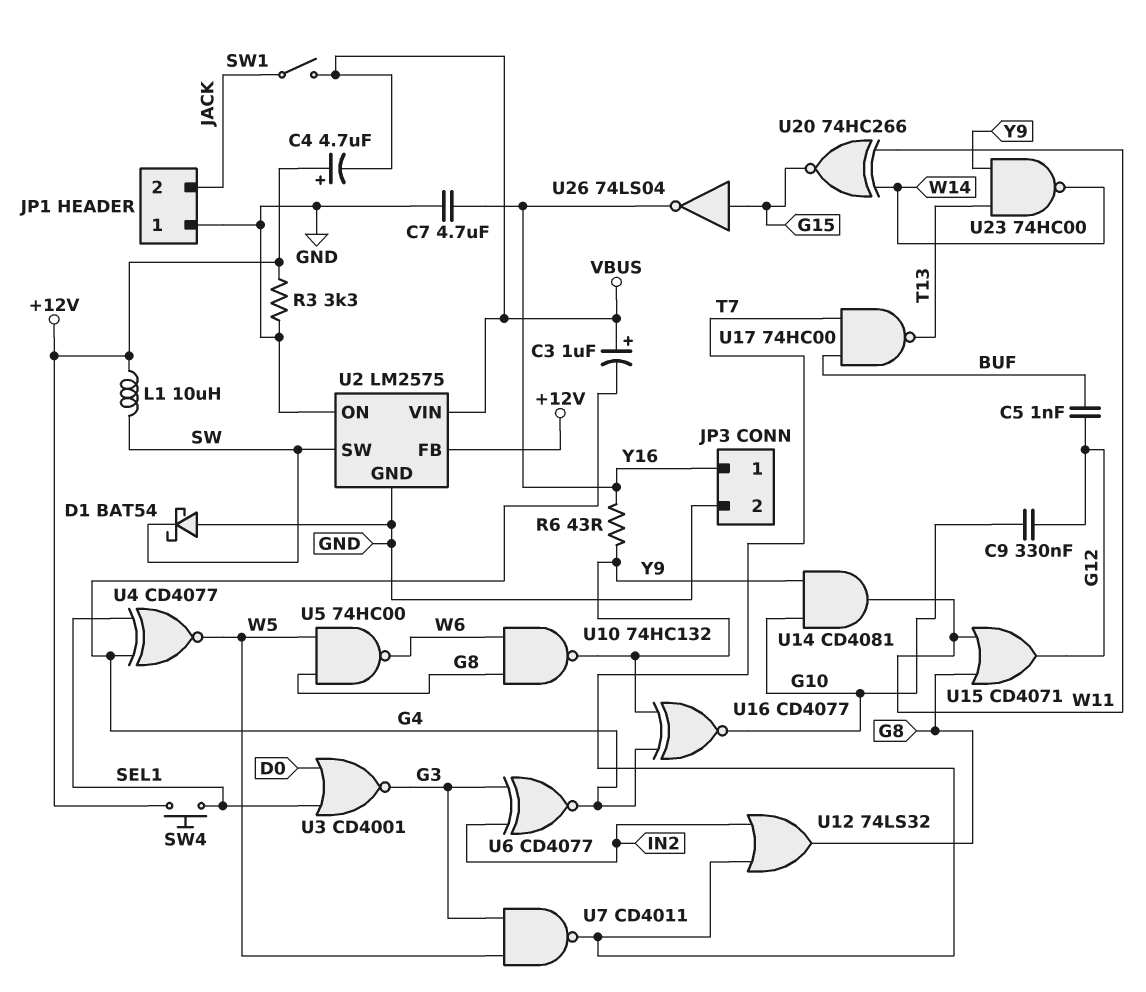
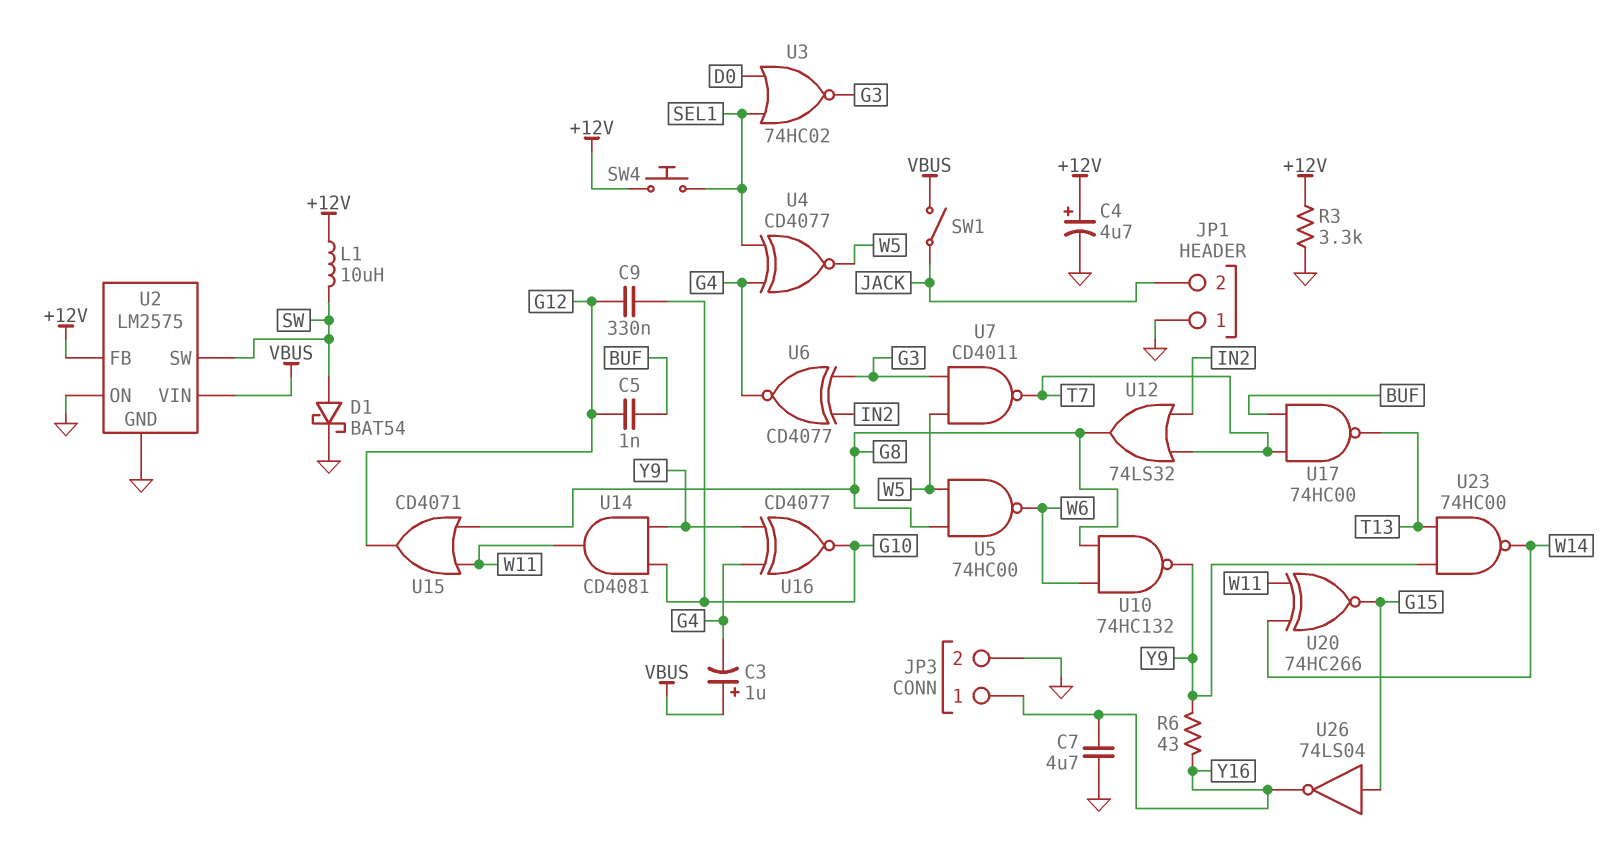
C4: 4.7uF (plus +12V, minus VBUS) -> 4.7uF (plus +12V, minus GND)
D1: schottky BAT54 (A GND, K SW) -> schottky BAT54 (A SW, K GND)
U3: NOR CD4001 (in D0, in SEL1, out G3) -> NOR 74HC02 (in D0, in SEL1, out G3)

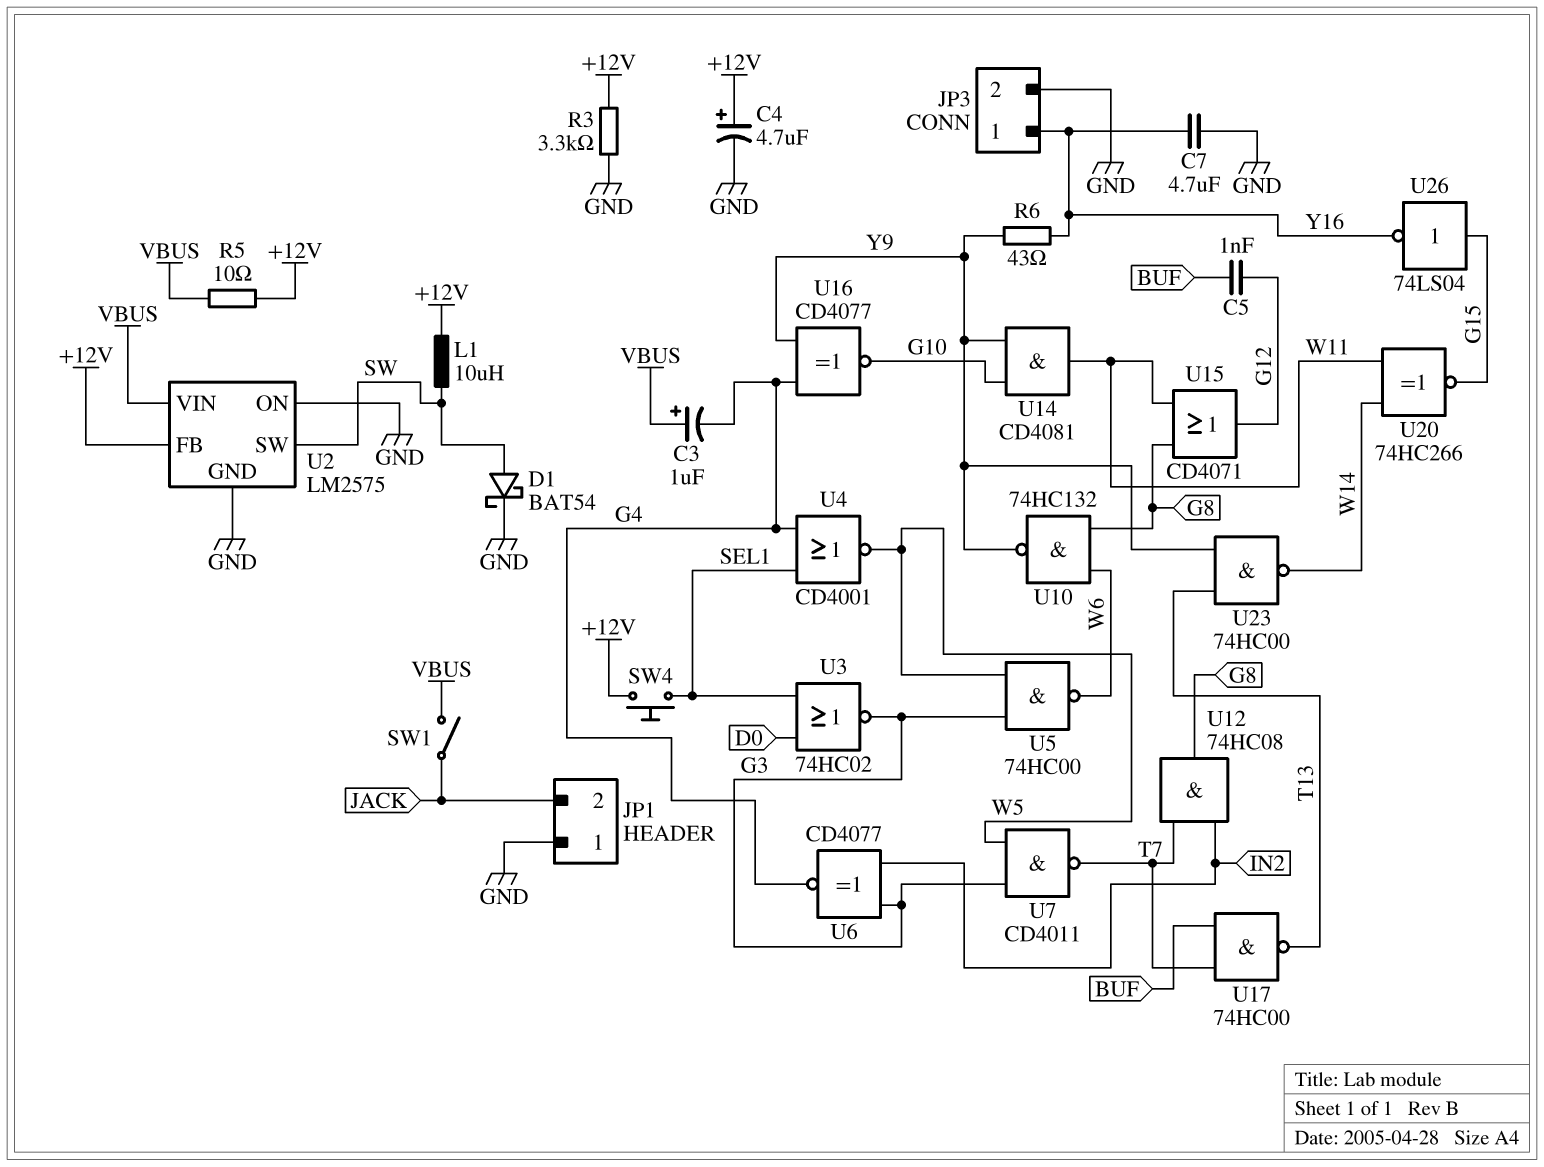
C9: 330nF (G10, G12) -> none
R5: none -> 10 (+12V, VBUS)
U4: XNOR CD4077 (in G4, in SEL1, out W5) -> NOR CD4001 (in G4, in SEL1, out W5)
U5: NAND 74HC00 (in G8, in W5, out W6) -> NAND 74HC00 (in G3, in W5, out W6)
U12: OR 74LS32 (in IN2, in T7, out G8) -> AND 74HC08 (in IN2, in T7, out G8)

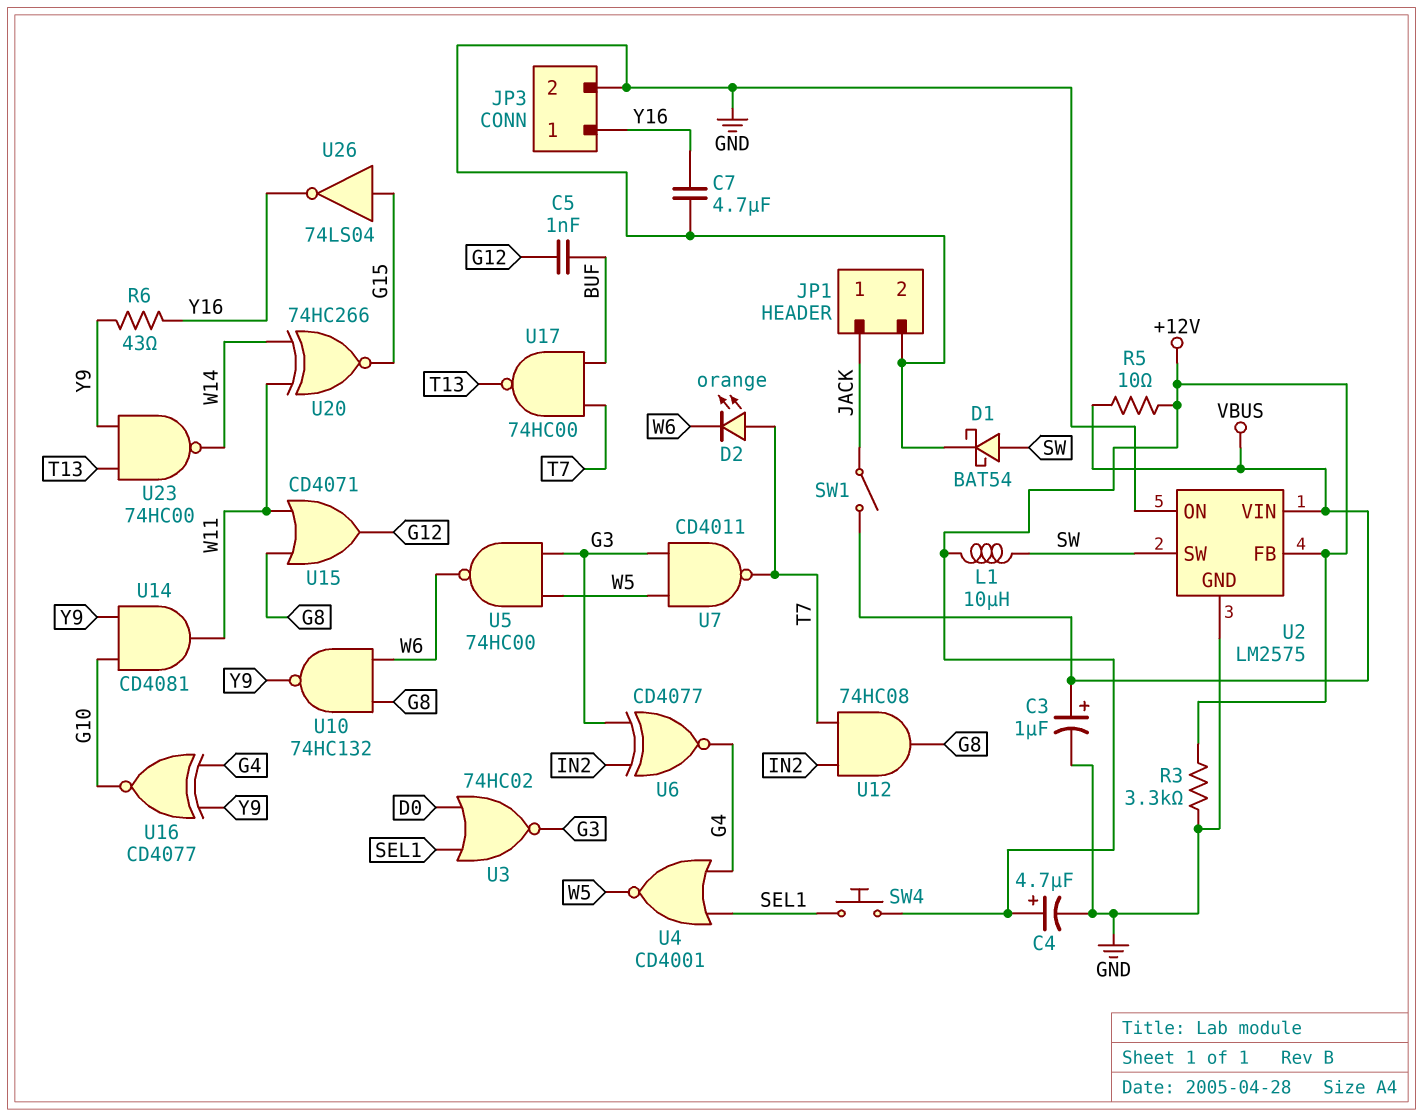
C3: 1uF (plus VBUS, minus G4) -> 1uF (plus VBUS, minus GND)
D2: none -> LED orange (A T7, K W6)
JP1 pin 1: GND -> JACK
JP1 pin 2: JACK -> GND

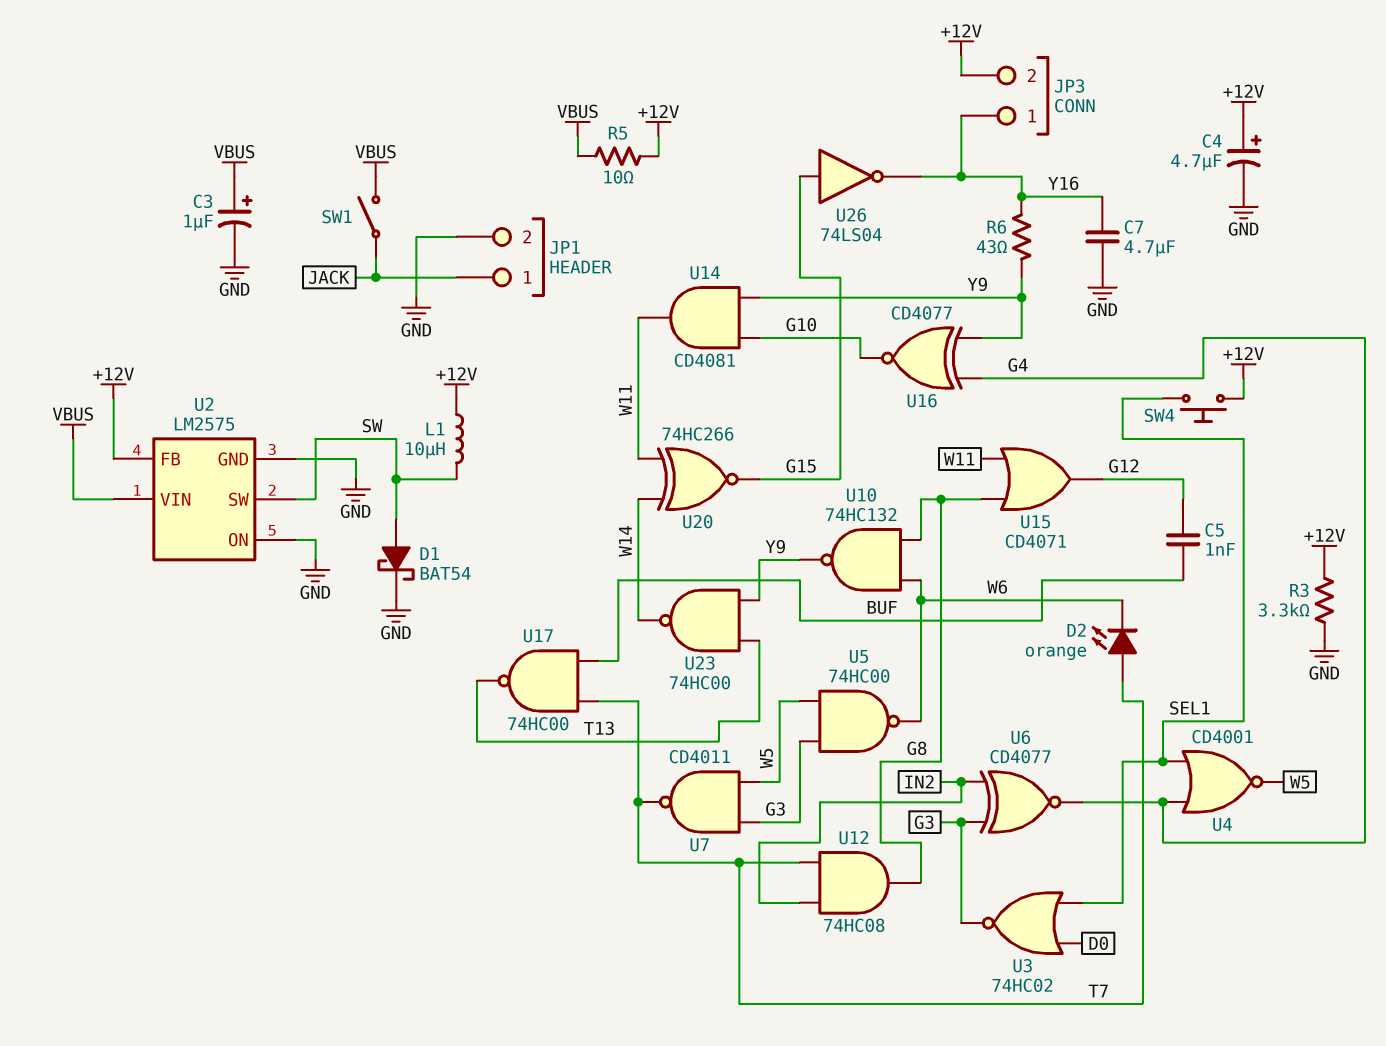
JP3 pin 2: GND -> +12V

